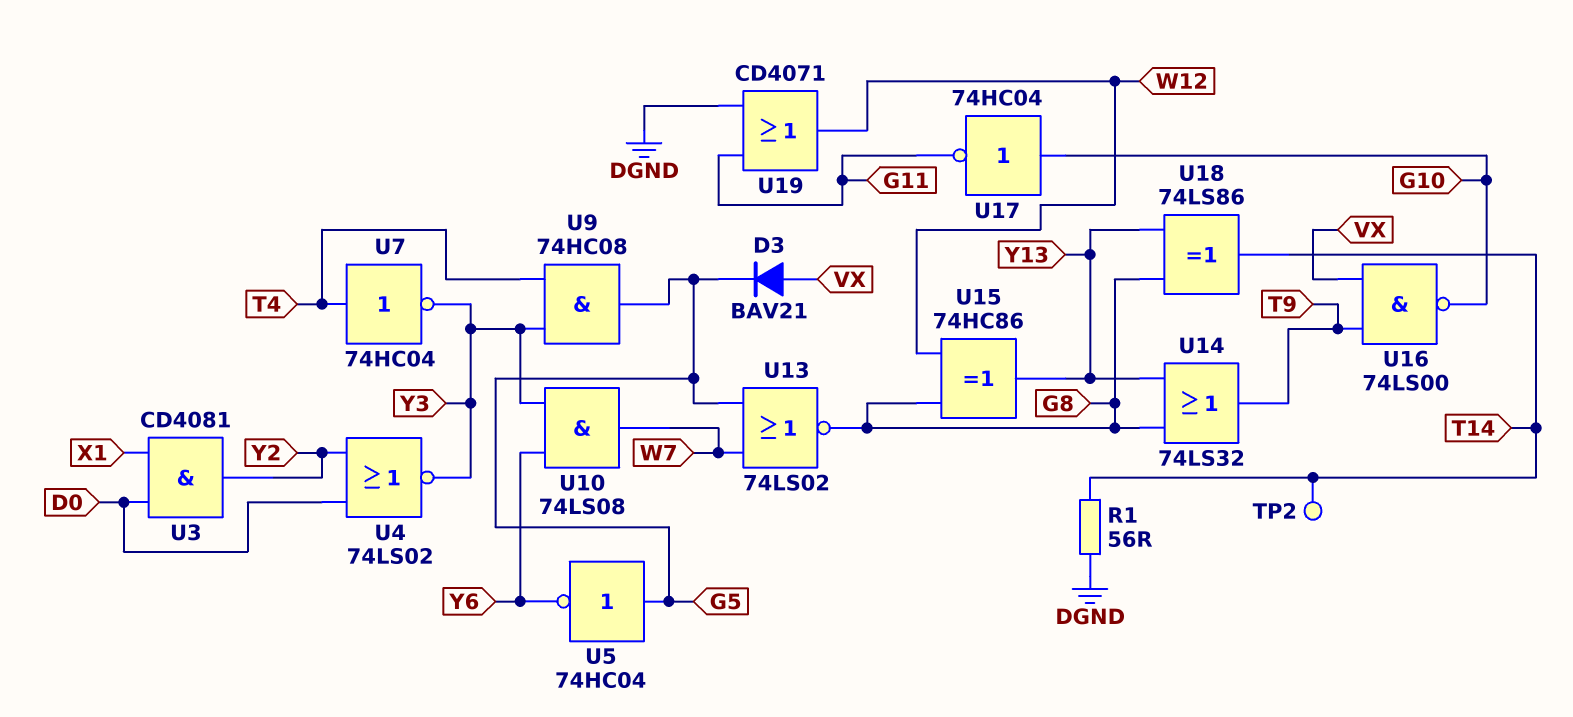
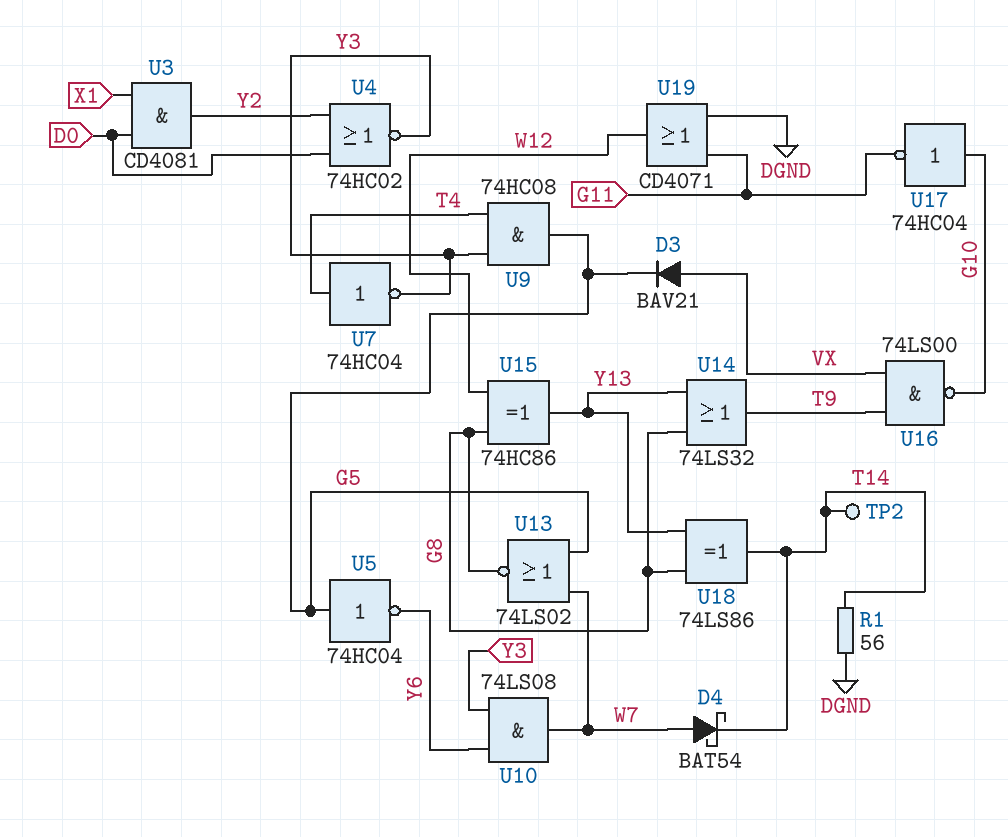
D4: none -> schottky BAT54 (A W7, K T14)
U4: NOR 74LS02 (in D0, in Y2, out Y3) -> NOR 74HC02 (in D0, in Y2, out Y3)

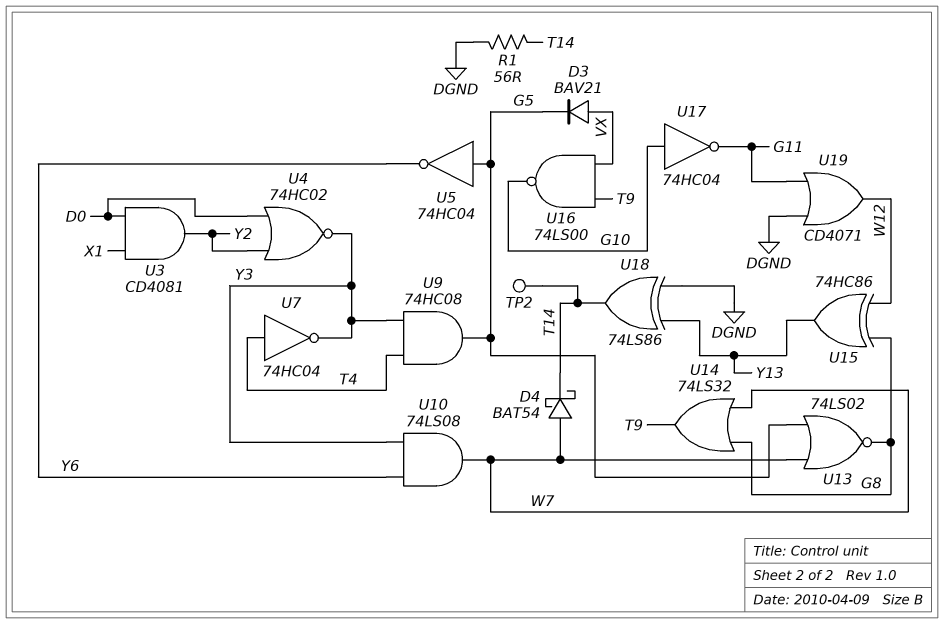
U14: OR 74LS32 (in G8, in Y13, out T9) -> OR 74LS32 (in G8, in W7, out T9)
U18: XOR 74LS86 (in G8, in Y13, out T14) -> XOR 74LS86 (in DGND, in Y13, out T14)

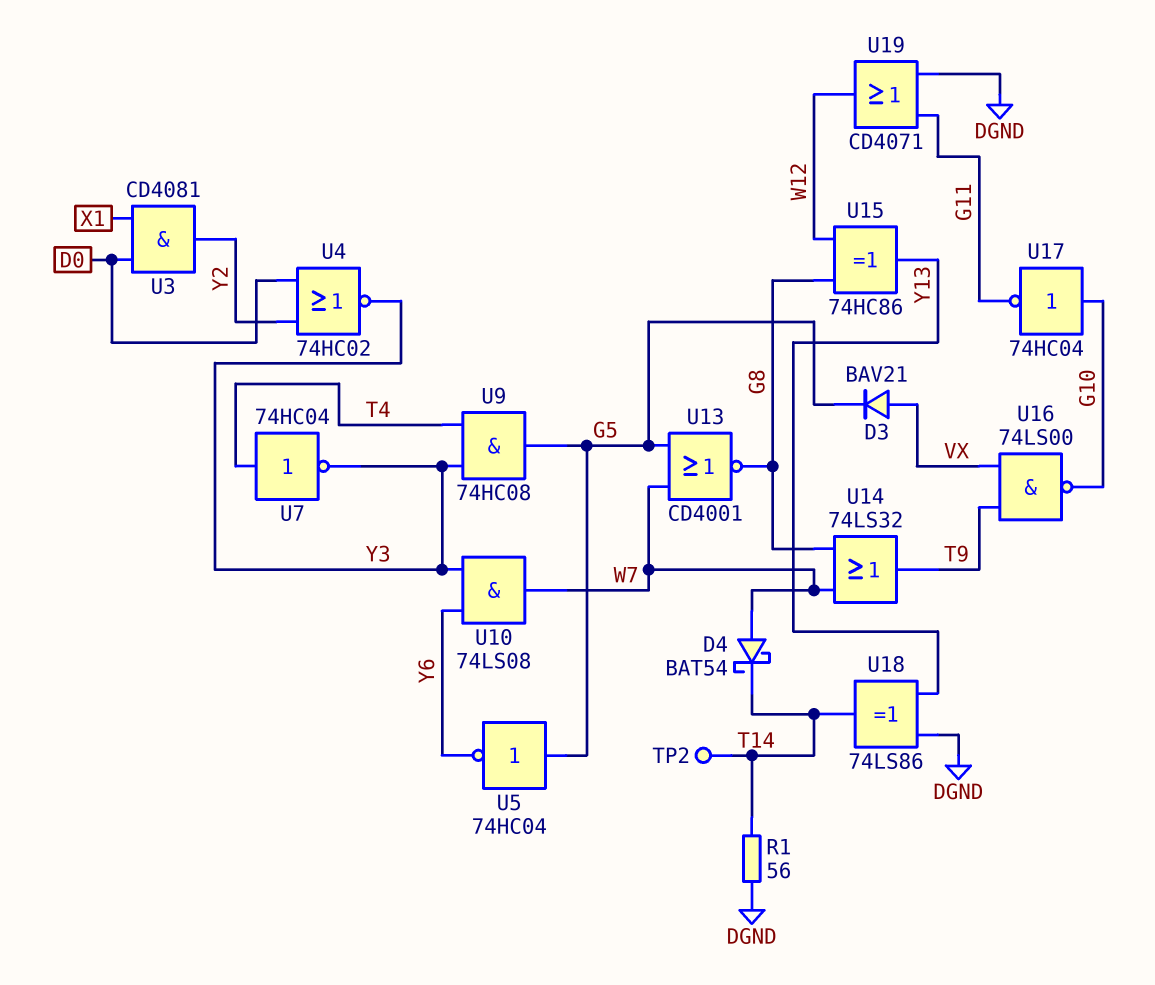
U13: NOR 74LS02 (in G5, in W7, out G8) -> NOR CD4001 (in G5, in W7, out G8)

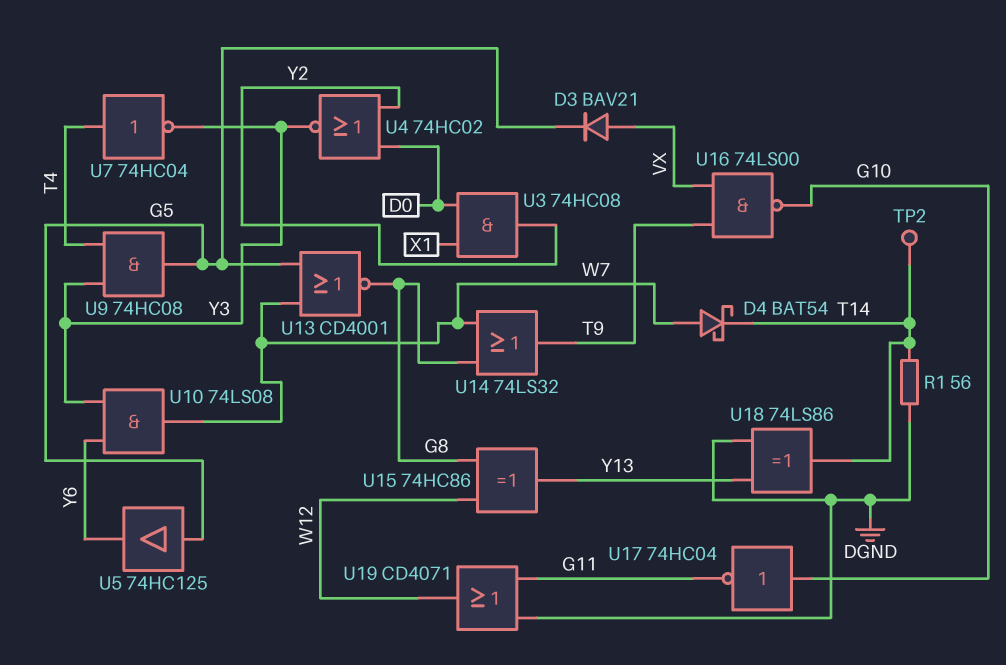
U3: AND CD4081 (in D0, in X1, out Y2) -> AND 74HC08 (in D0, in X1, out Y2)
U5: NOT 74HC04 (in G5, out Y6) -> buffer 74HC125 (in G5, out Y6)

